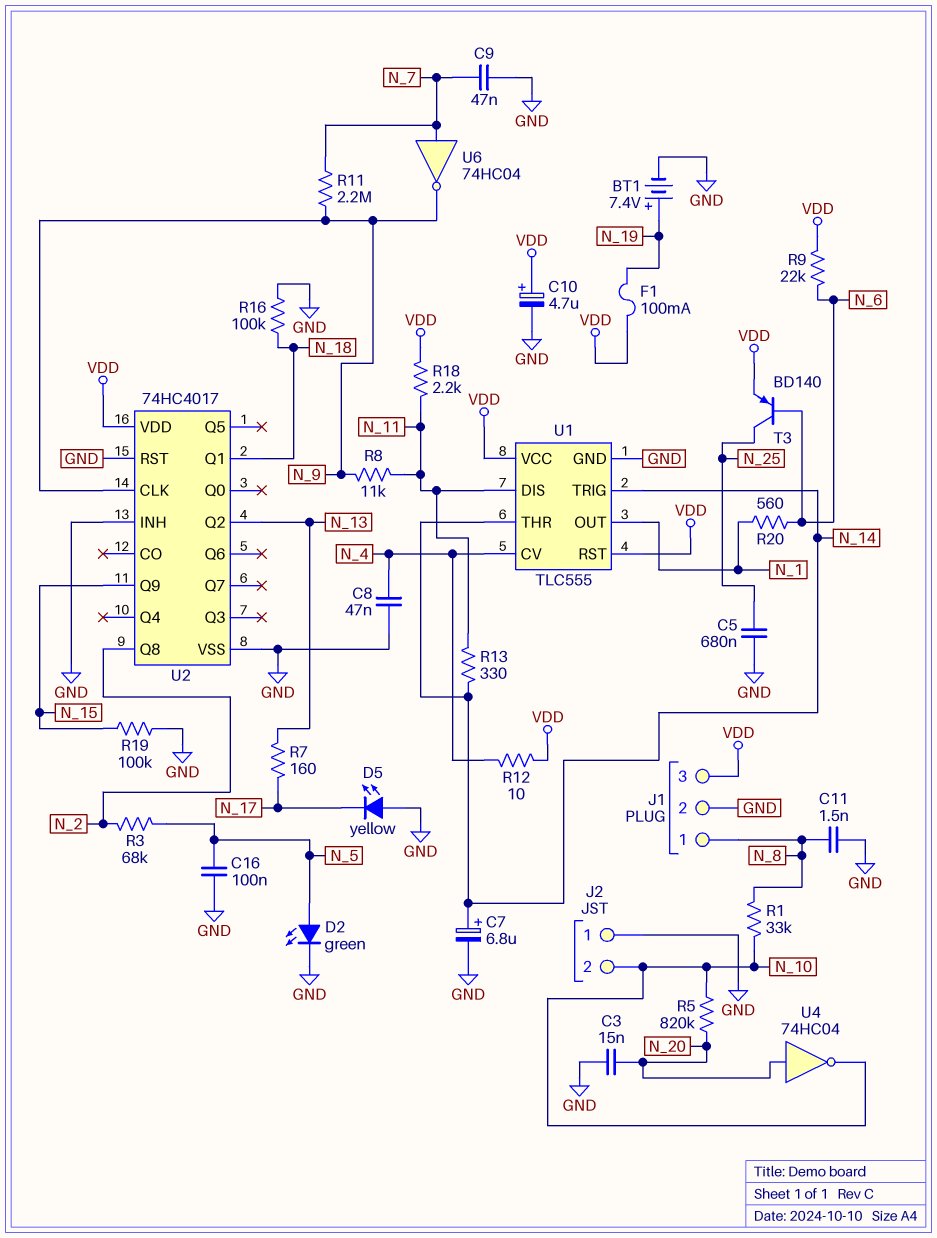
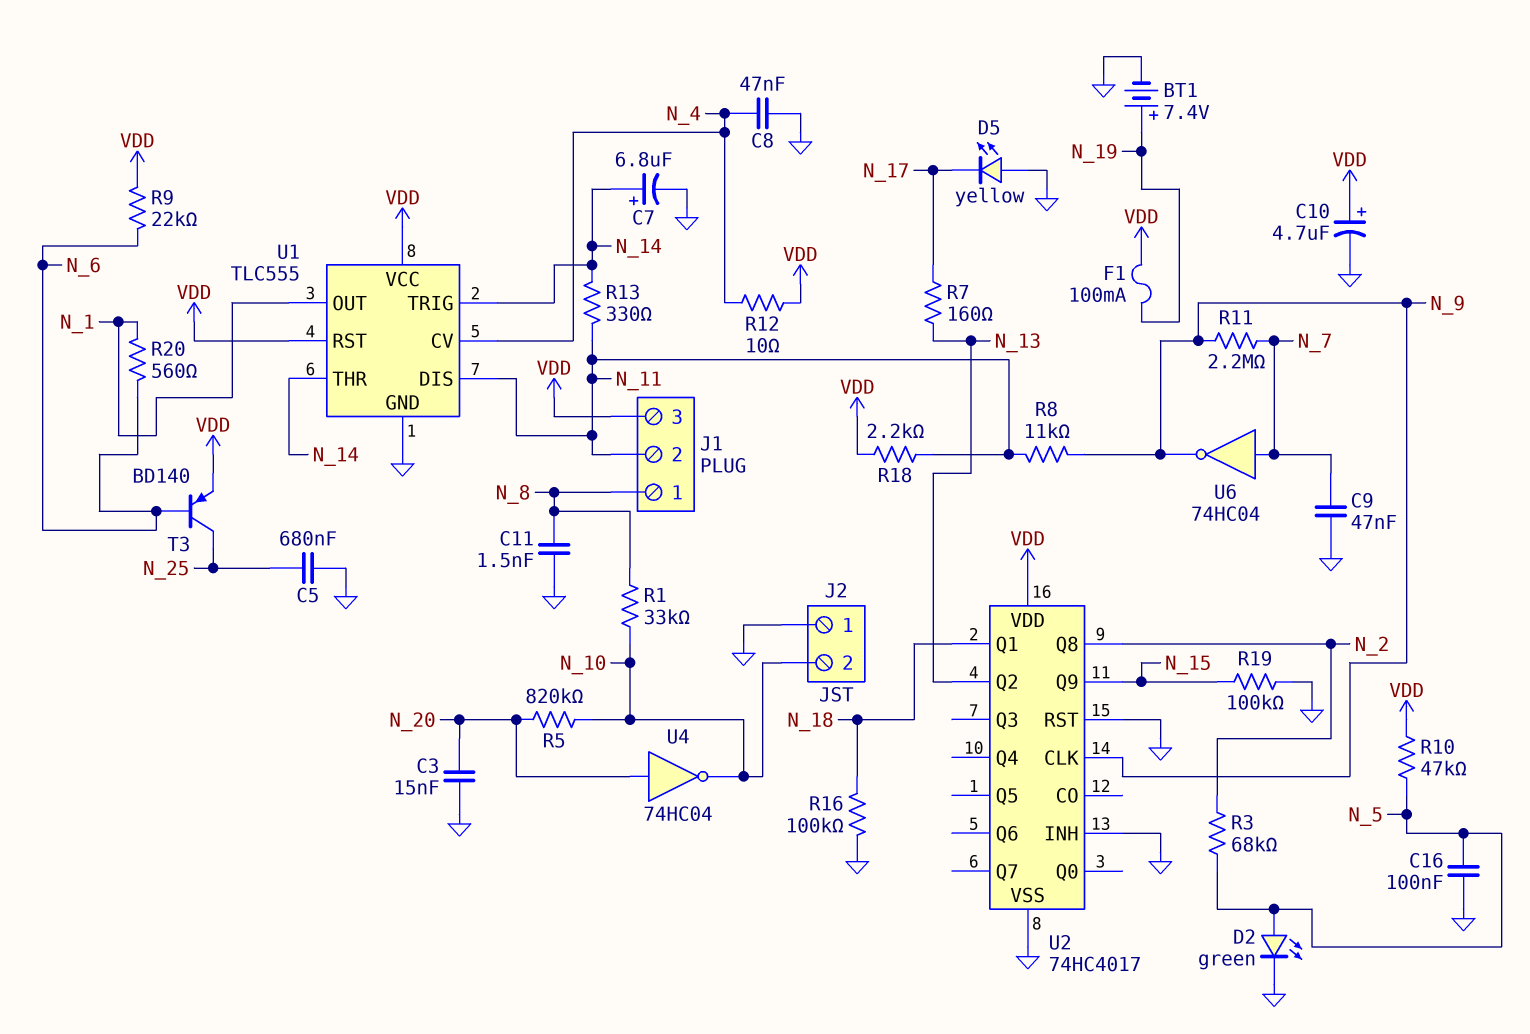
J1 pin 2: GND -> N_11
R10: none -> 47k (N_5, VDD)

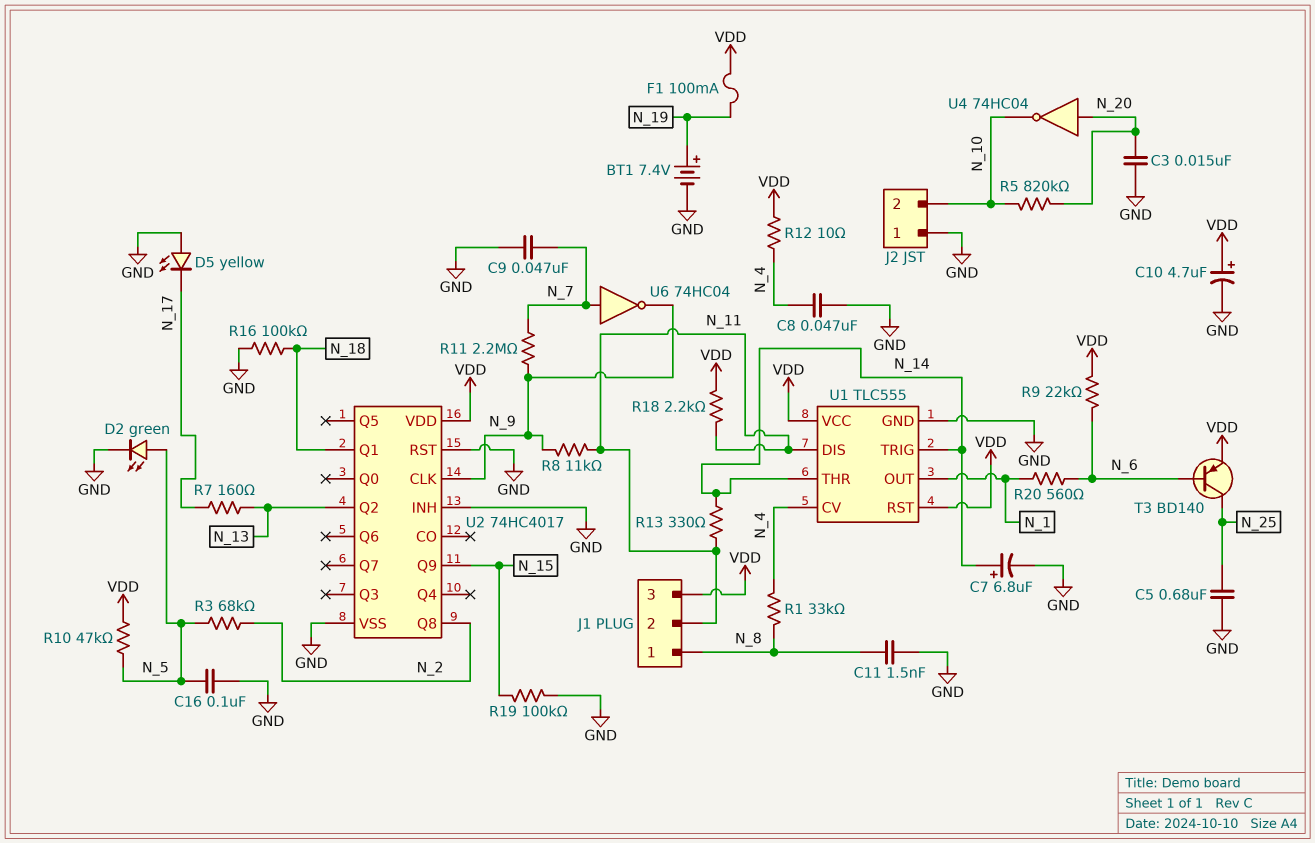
R1: 33k (N_8, N_10) -> 33k (N_4, N_8)

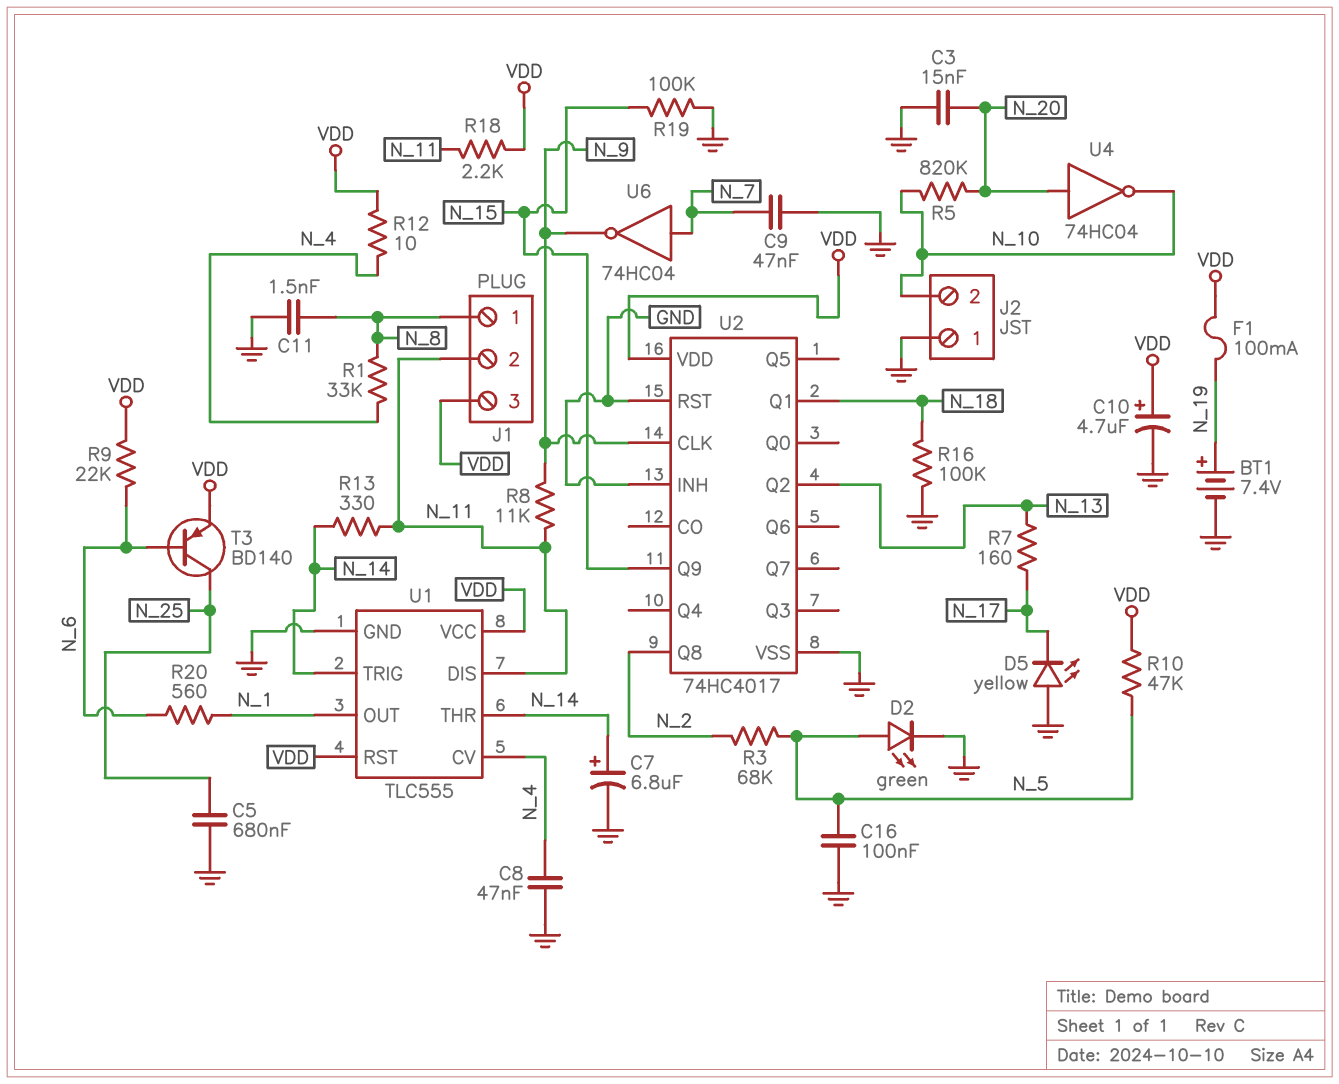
R11: 2.2M (N_7, N_9) -> none

